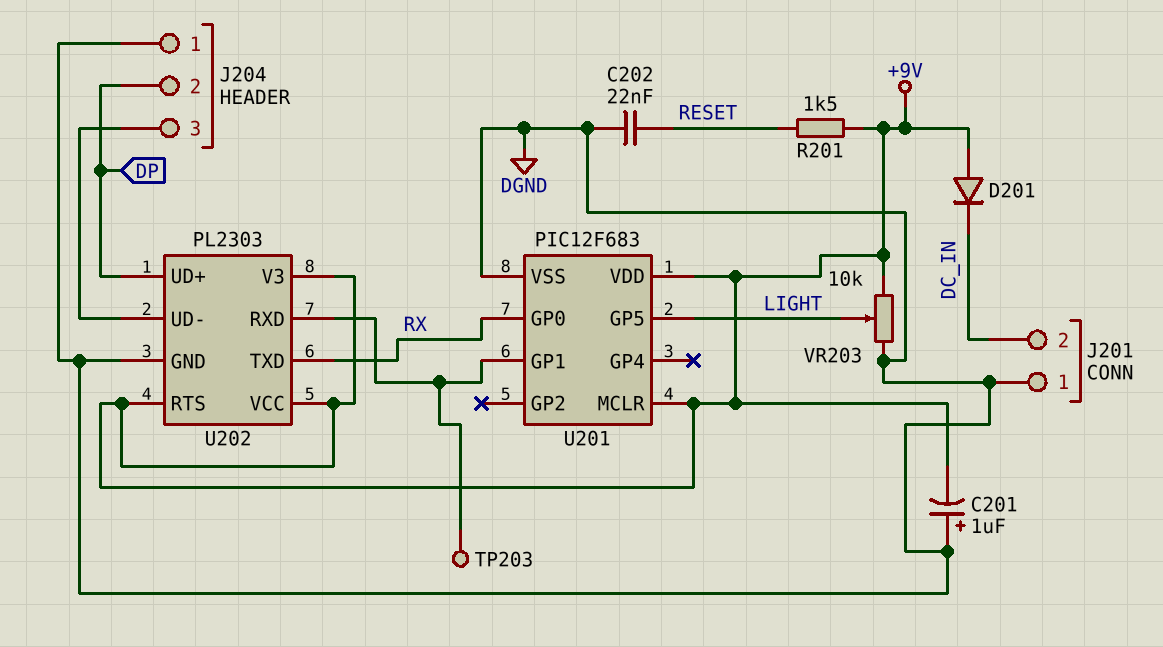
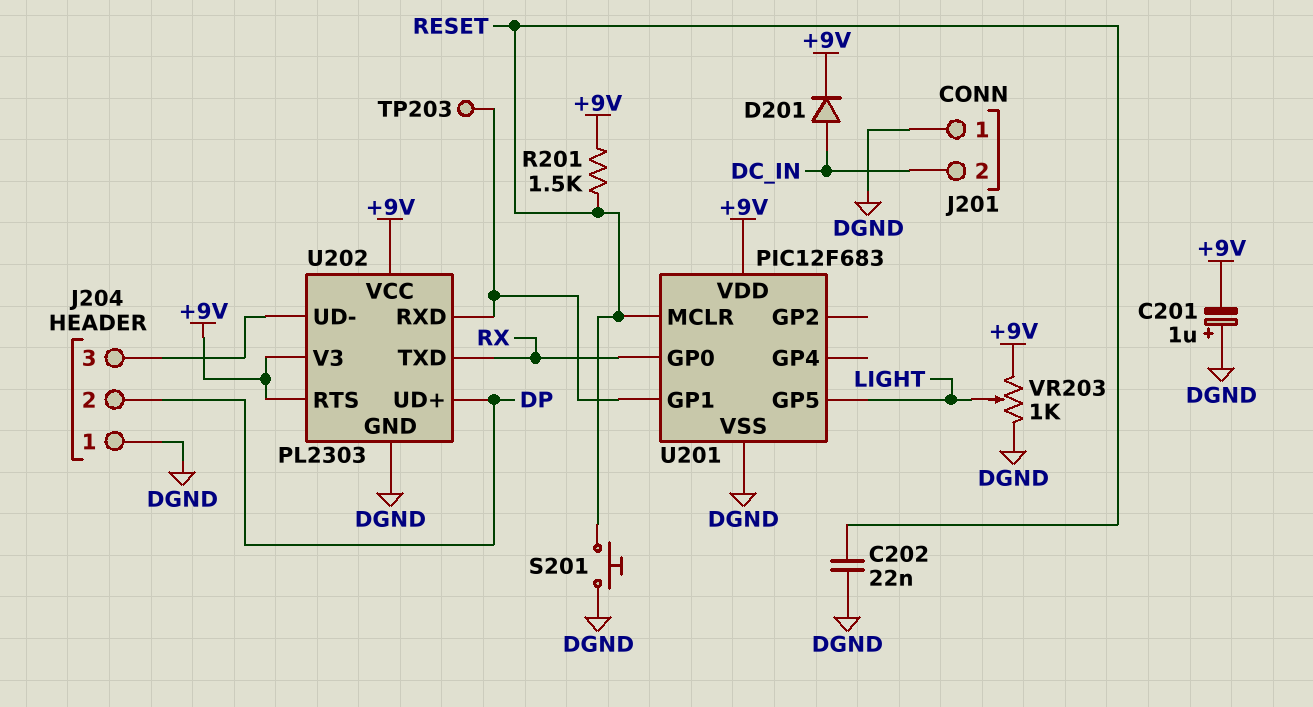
D201: diode (A +9V, K DC_IN) -> diode (A DC_IN, K +9V)
S201: none -> button (DGND, RESET)
U201 pin MCLR: +9V -> RESET
VR203: 10k (+9V, DGND, wiper LIGHT) -> 1k (+9V, DGND, wiper LIGHT)

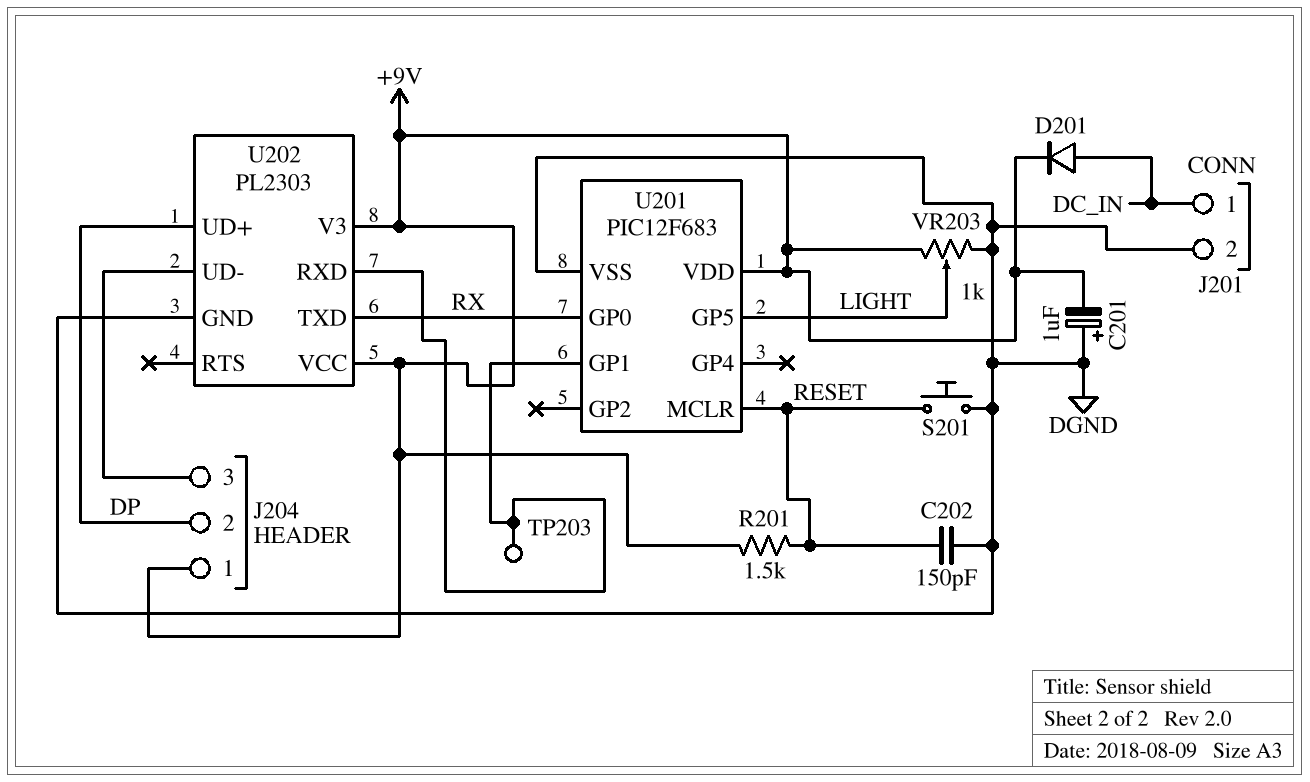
C202: 22nF (DGND, RESET) -> 150pF (DGND, RESET)
J201 pin 1: DGND -> DC_IN
J201 pin 2: DC_IN -> DGND
J204 pin 1: DGND -> +9V
U202 pin RTS: +9V -> none

